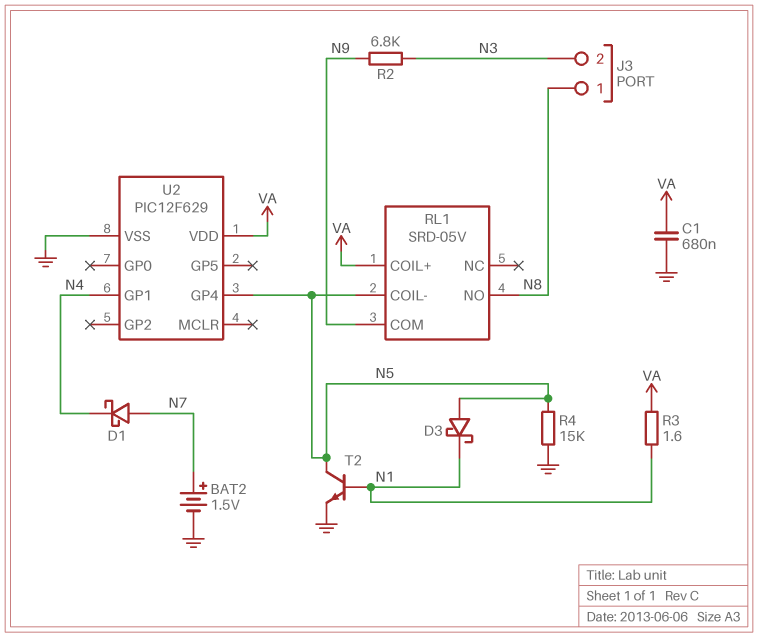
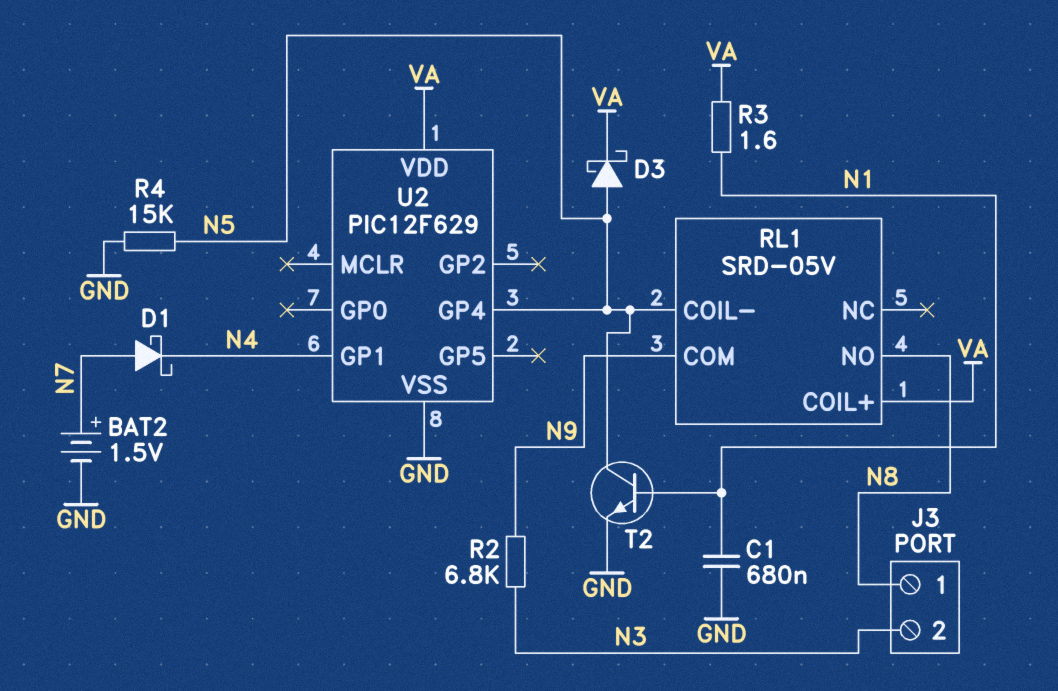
C1: 680nF (GND, VA) -> 680nF (GND, N1)
D3: schottky (A N5, K N1) -> schottky (A N5, K VA)

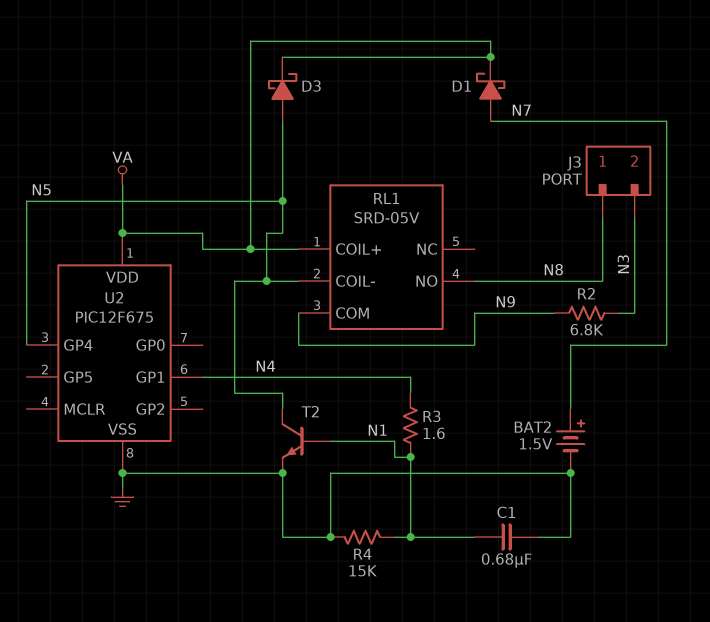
D1: schottky (A N7, K N4) -> schottky (A N7, K VA)
R3: 1.6 (N1, VA) -> 1.6 (N1, N4)
R4: 15k (GND, N5) -> 15k (GND, N1)
U2: PIC12F629 -> PIC12F675

